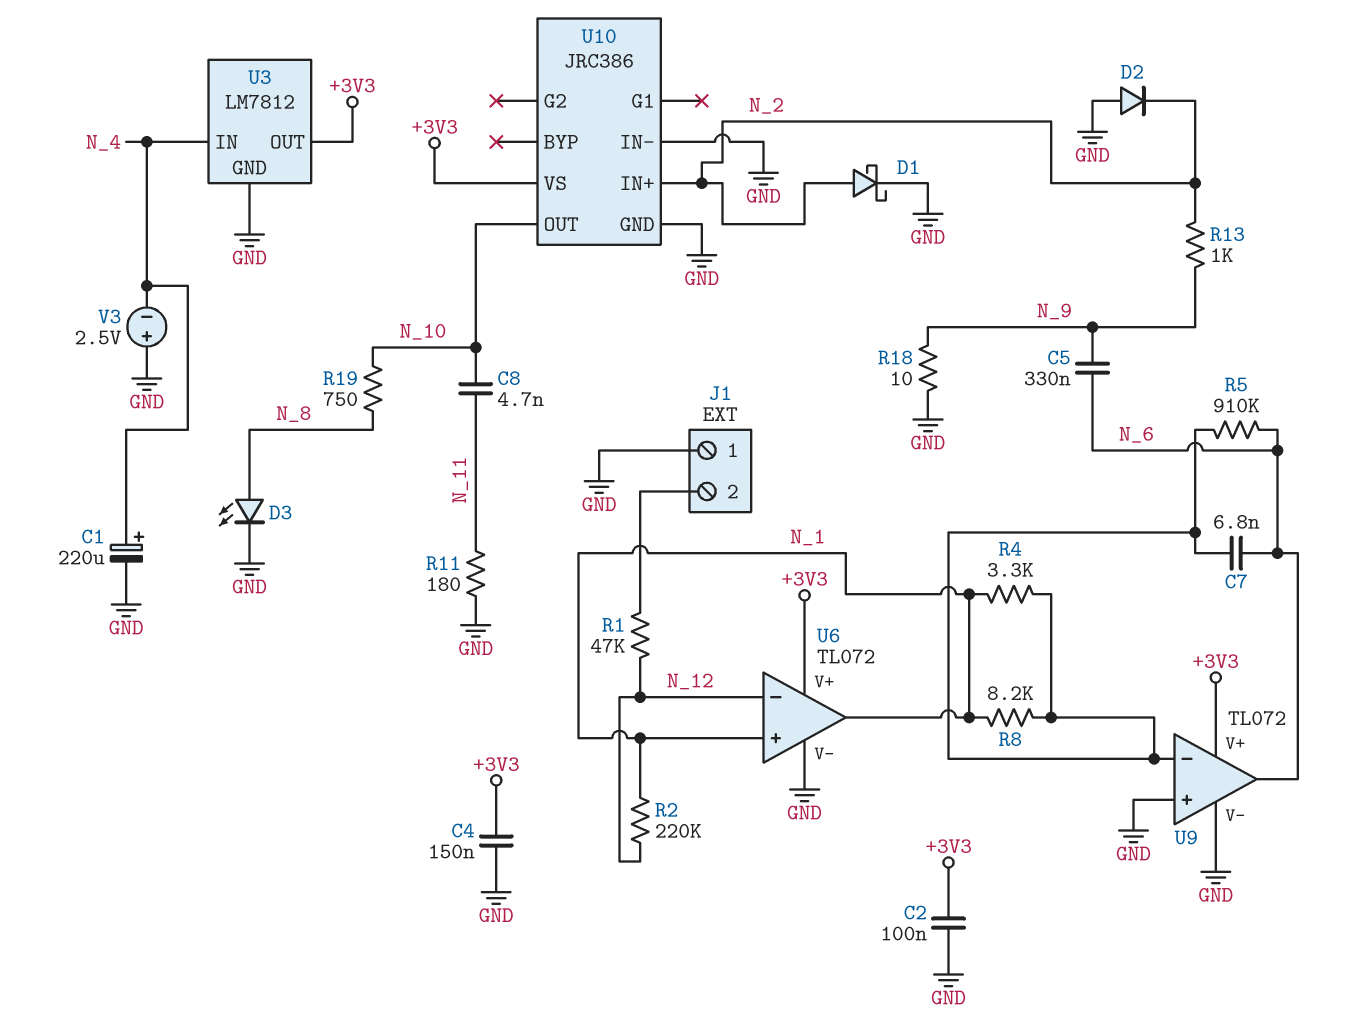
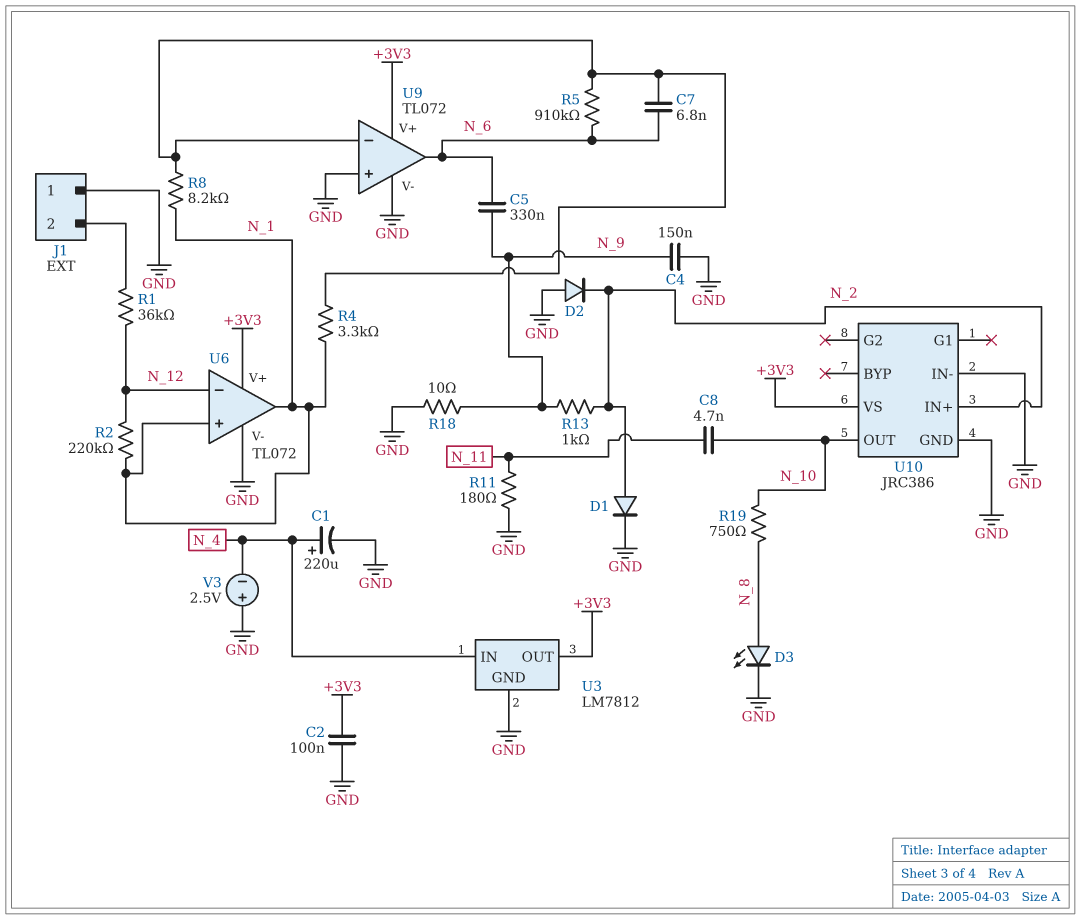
C4: 150nF (+3V3, GND) -> 150nF (GND, N_9)
D1: schottky (A N_2, K GND) -> diode (A N_2, K GND)
R1: 47k (J1/2, N_12) -> 36k (J1/2, N_12)

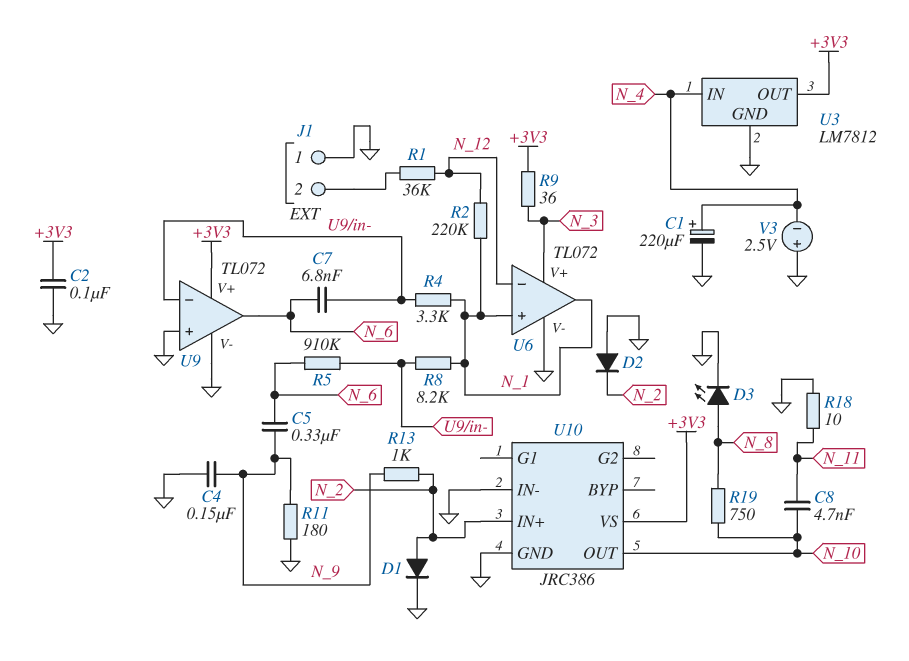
R9: none -> 36 (+3V3, N_3)
R11: 180 (GND, N_11) -> 180 (GND, N_9)
R18: 10 (GND, N_9) -> 10 (GND, N_11)
U6 pin V+: +3V3 -> N_3

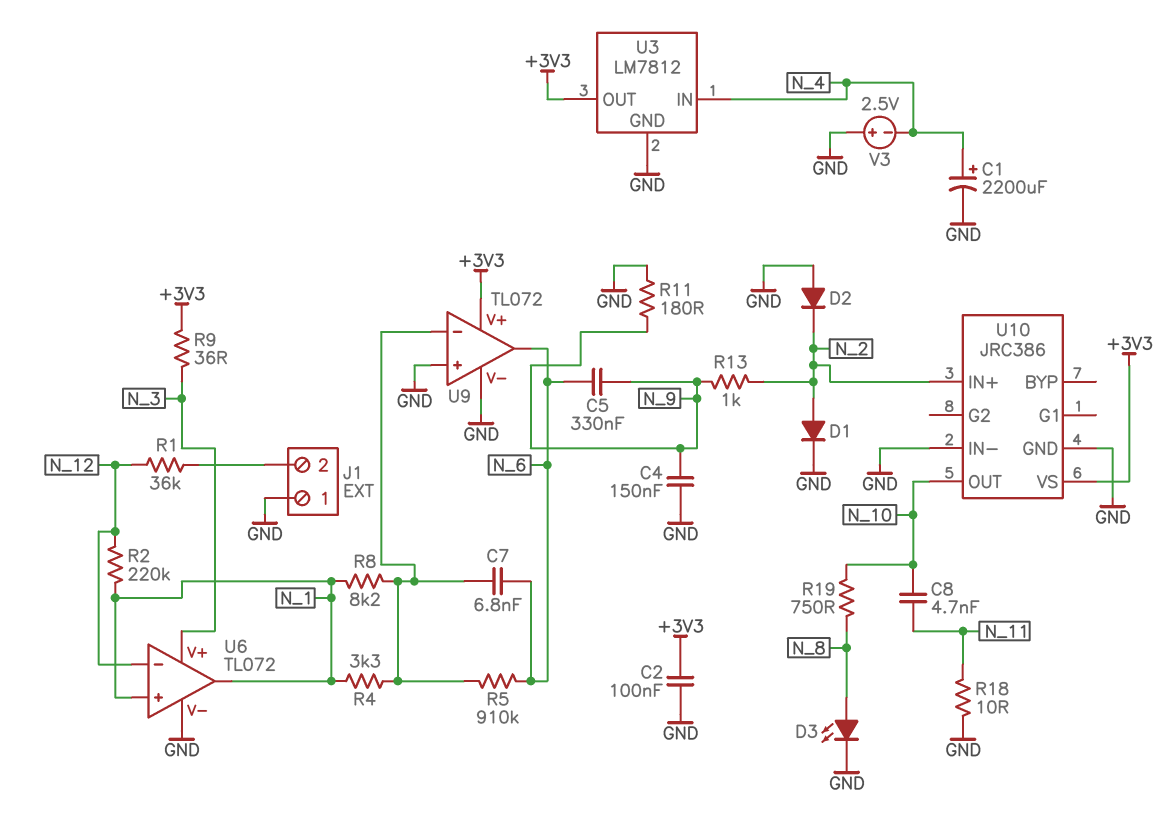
C1: 220uF (plus N_4, minus GND) -> 2200uF (plus N_4, minus GND)

